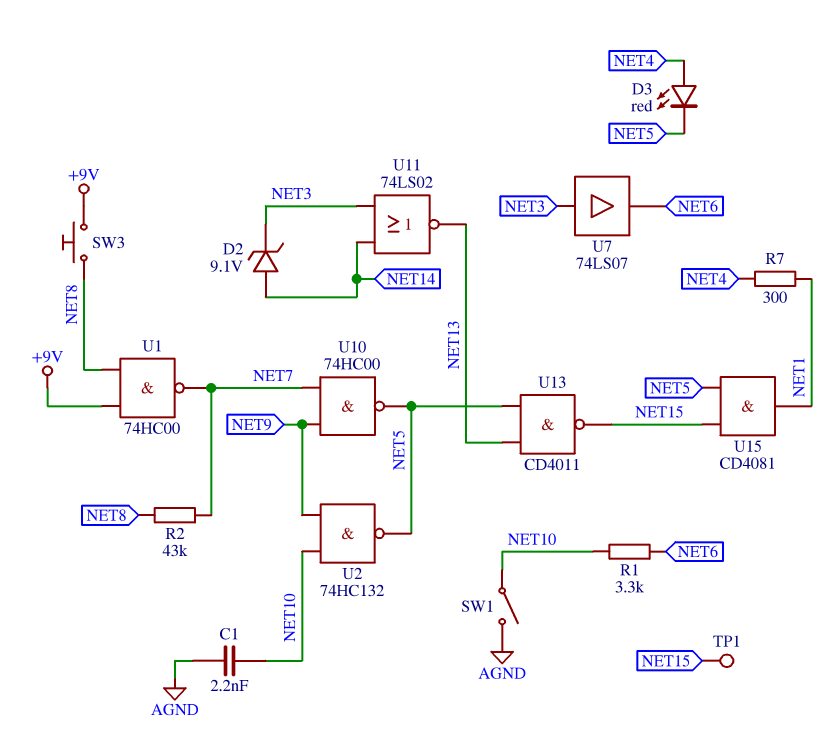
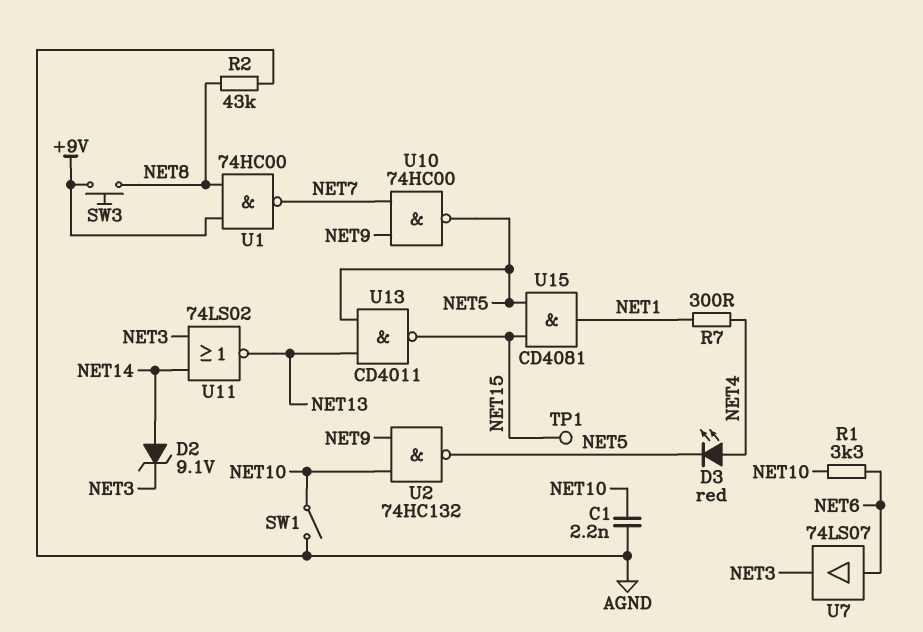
R2: 43k (NET7, NET8) -> 43k (AGND, NET8)
U7: buffer 74LS07 (in NET3, out NET6) -> buffer 74LS07 (in NET6, out NET3)

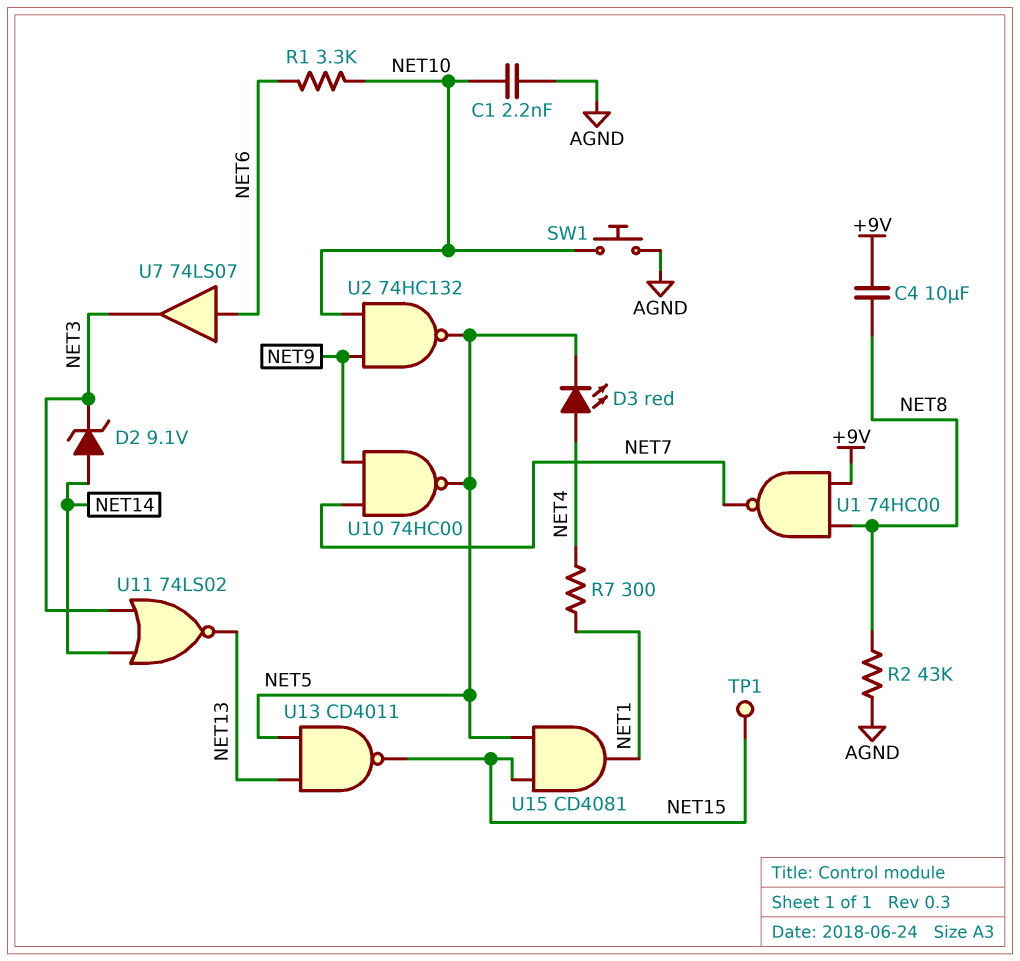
C4: none -> 10uF (+9V, NET8)
SW1: switch (AGND, NET10) -> button (AGND, NET10)
SW3: button (+9V, NET8) -> none

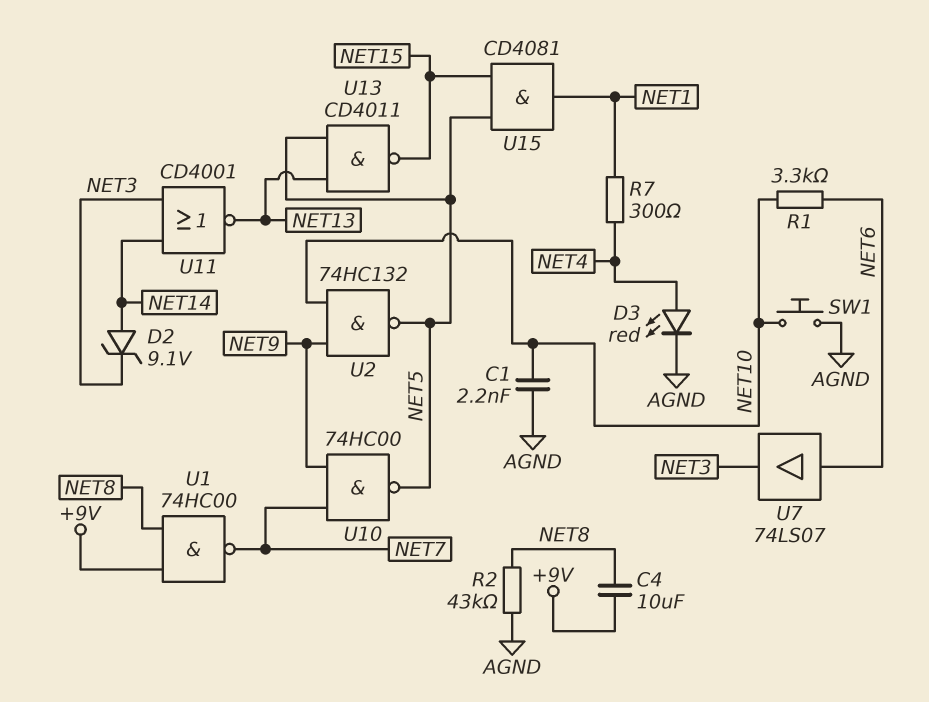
D3: LED red (A NET4, K NET5) -> LED red (A NET4, K AGND)
TP1: test point (NET15) -> none
U11: NOR 74LS02 (in NET3, in NET14, out NET13) -> NOR CD4001 (in NET3, in NET14, out NET13)

